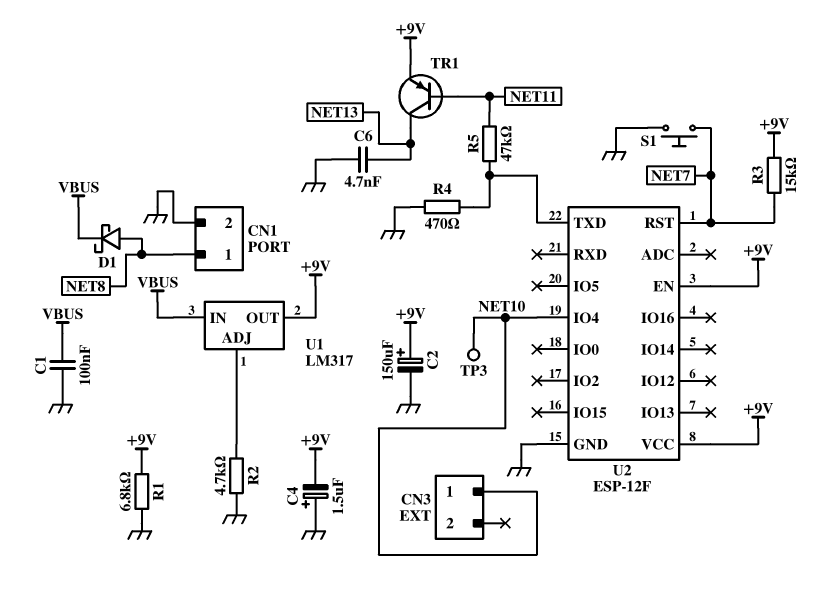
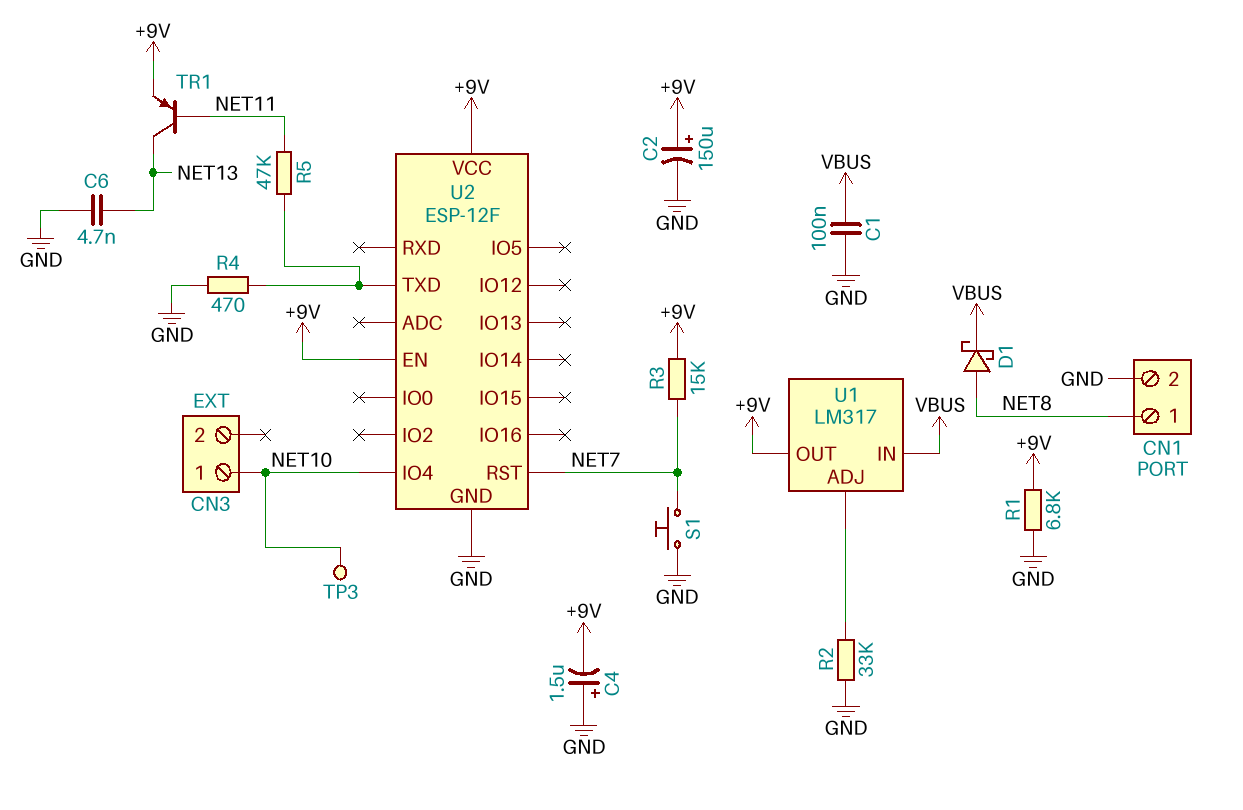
R2: 4.7k (GND, U1/ADJ) -> 33k (GND, U1/ADJ)

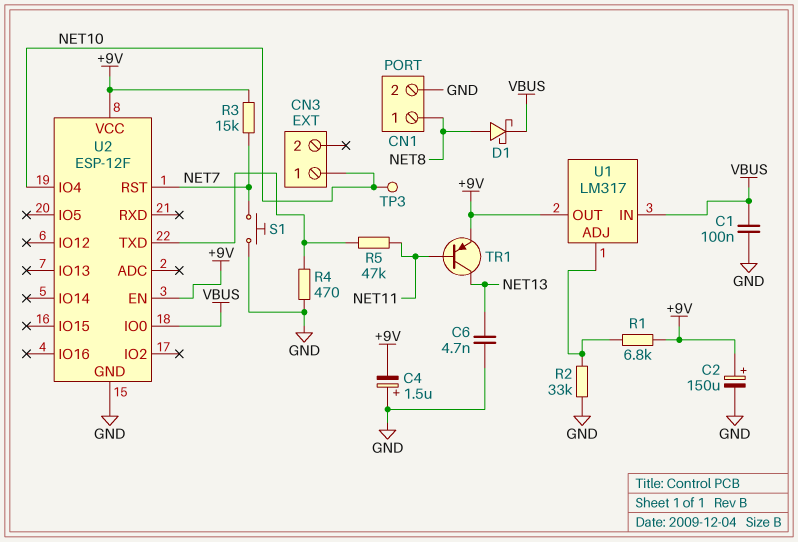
R1: 6.8k (+9V, GND) -> 6.8k (+9V, U1/ADJ)
U2 pin IO0: none -> VBUS

